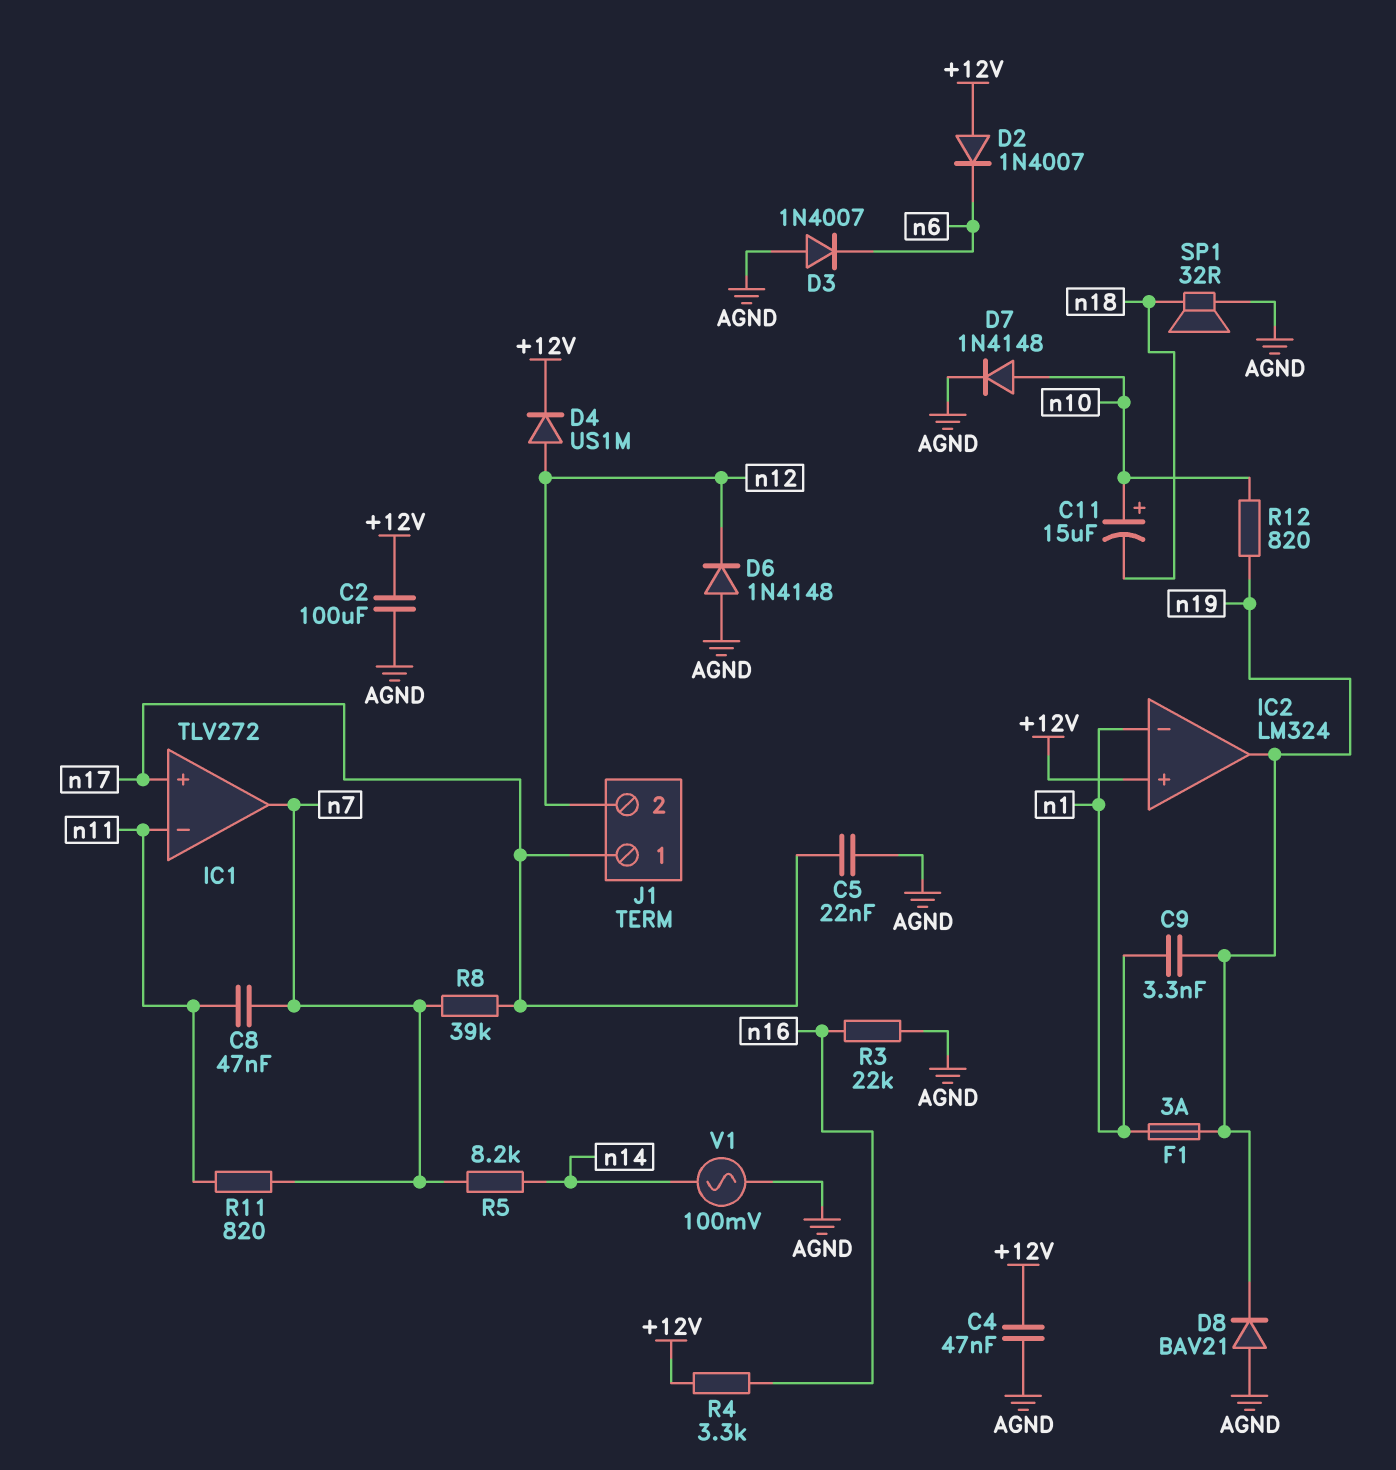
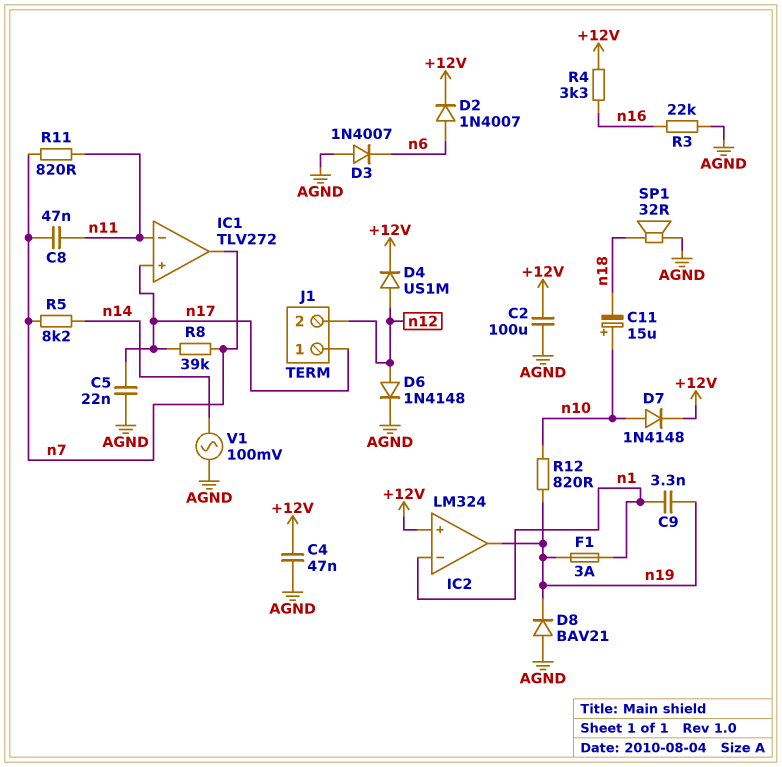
D2: diode 1N4007 (A +12V, K n6) -> diode 1N4007 (A n6, K +12V)
D6: diode 1N4148 (A AGND, K n12) -> diode 1N4148 (A n12, K AGND)
D7: diode 1N4148 (A n10, K AGND) -> diode 1N4148 (A n10, K +12V)

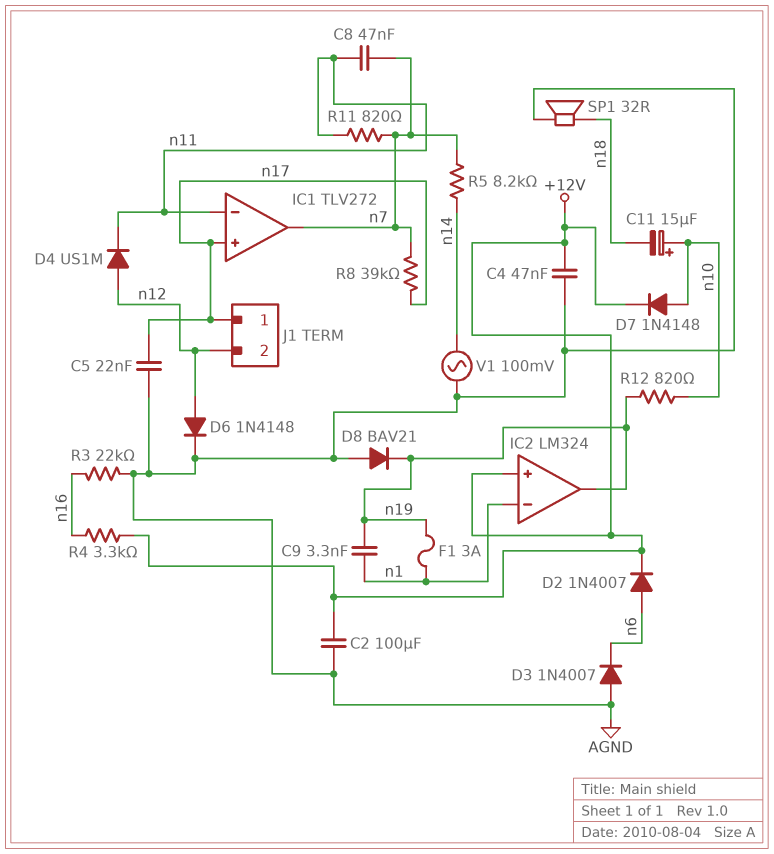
D4: diode US1M (A n12, K +12V) -> diode US1M (A n12, K n11)

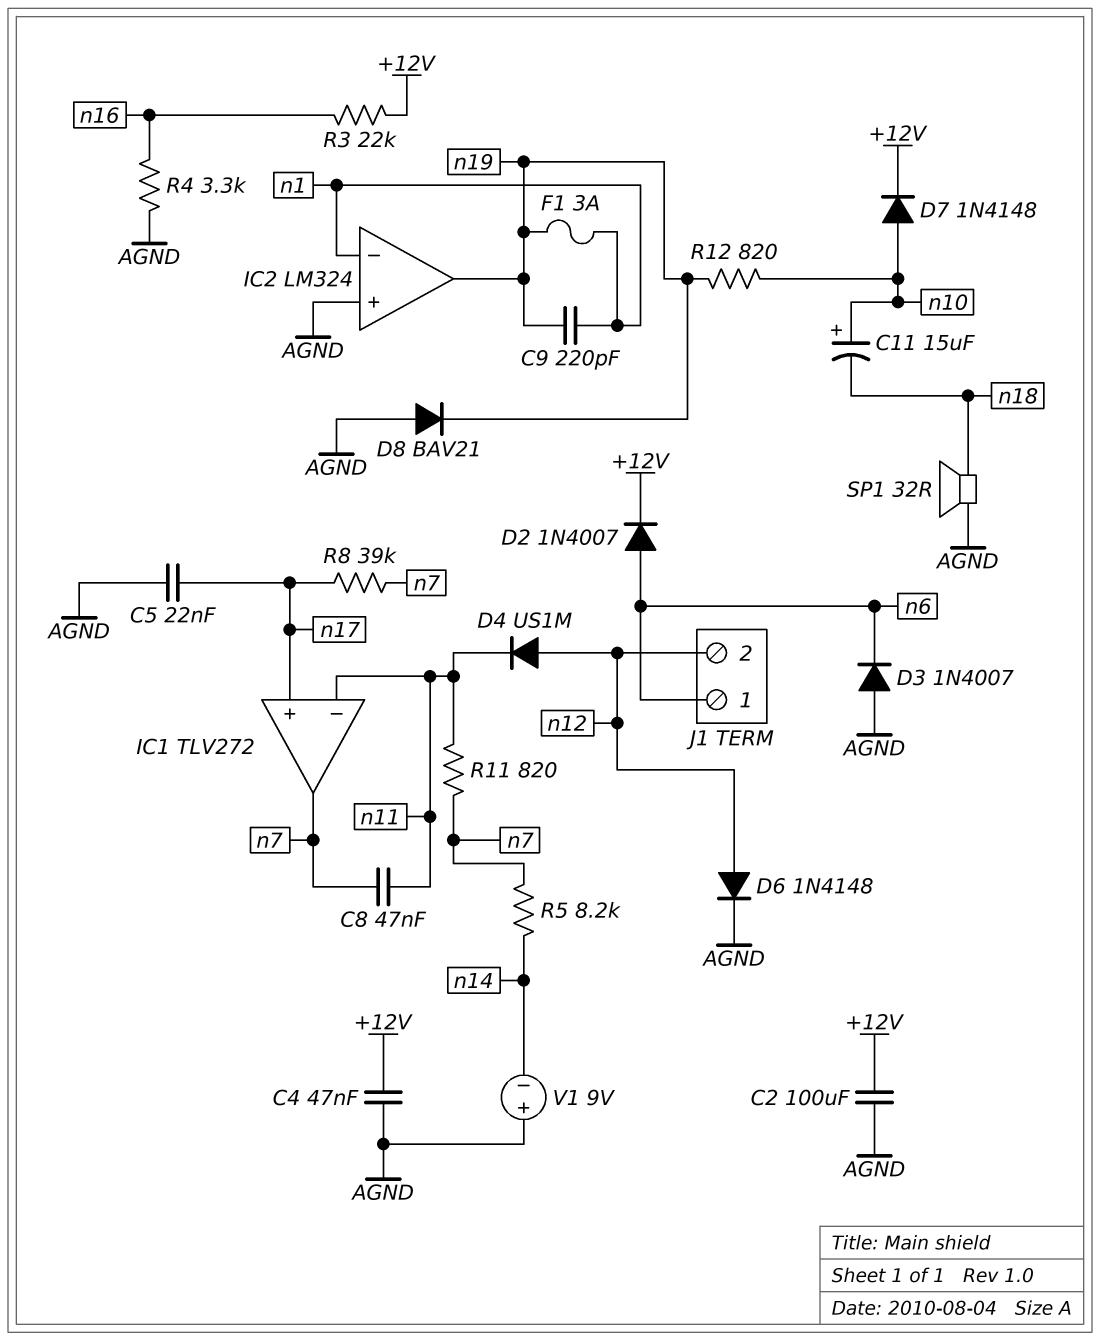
C9: 3.3nF (n1, n19) -> 220pF (n1, n19)
IC2 pin in+: +12V -> AGND
J1 pin 1: n17 -> n6
R3: 22k (AGND, n16) -> 22k (+12V, n16)
R4: 3.3k (+12V, n16) -> 3.3k (AGND, n16)
V1: AC 100mV (AGND, n14) -> 9V (plus AGND, minus n14)

